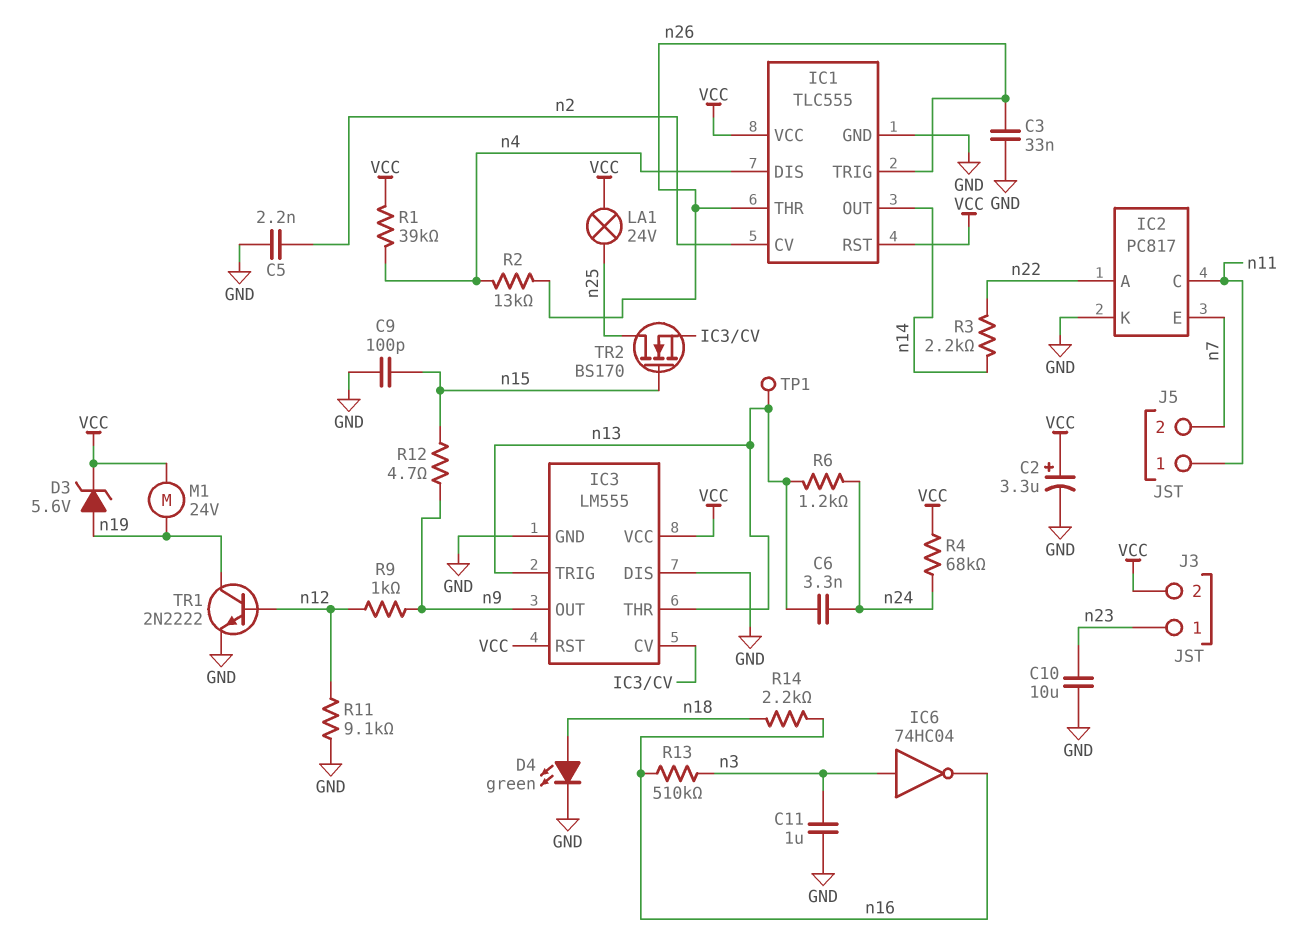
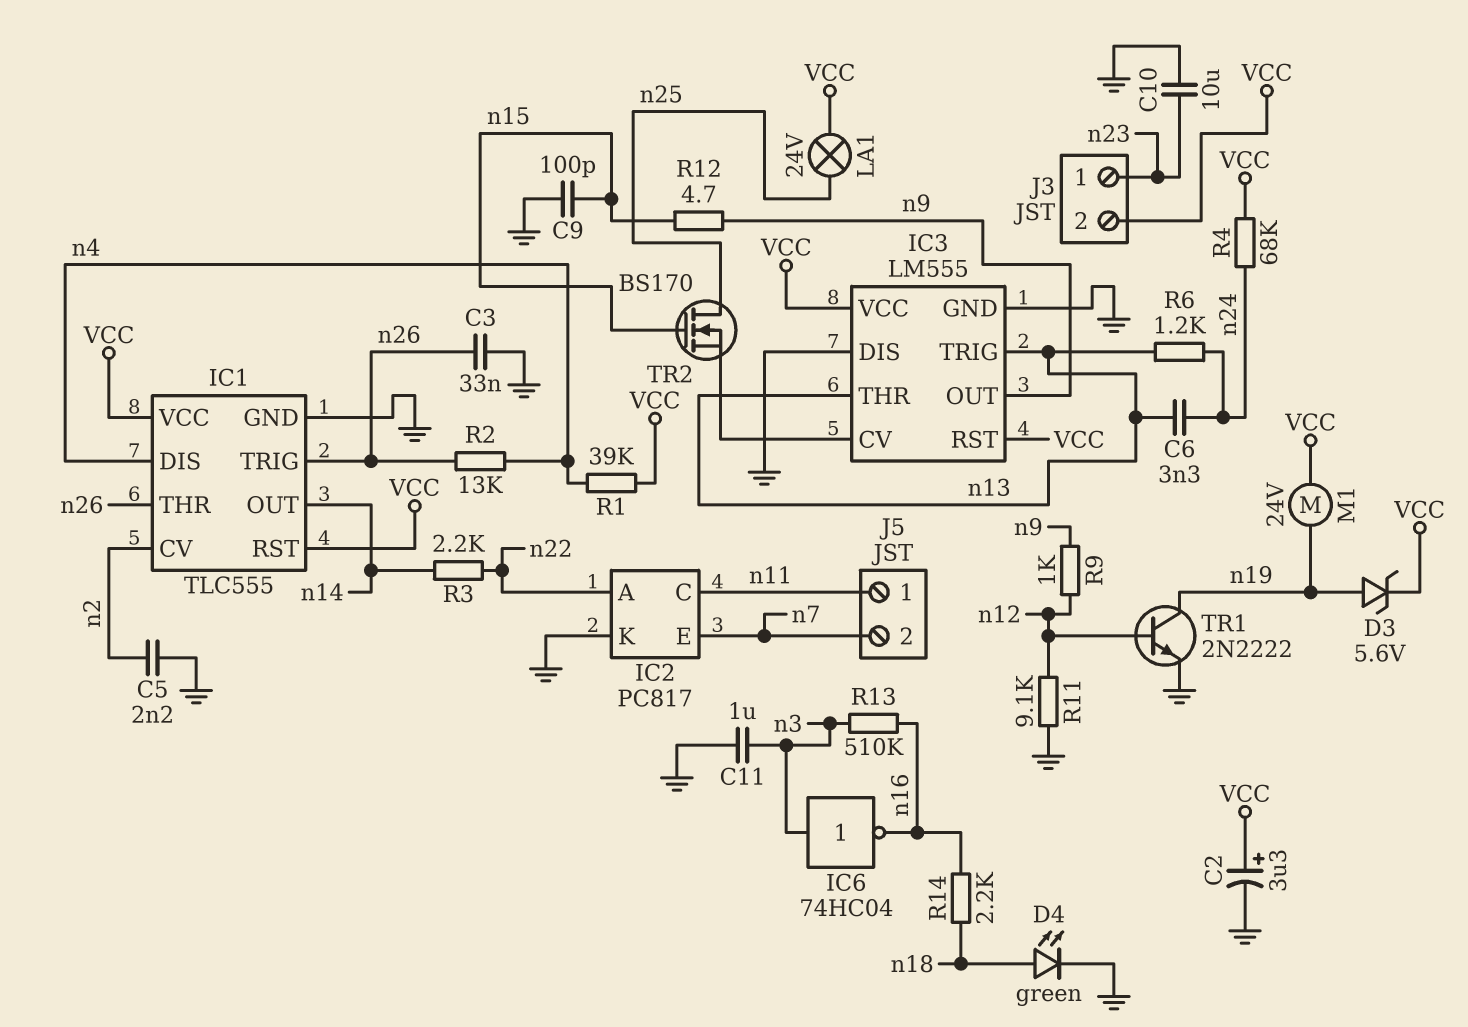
TP1: test point (n13) -> none

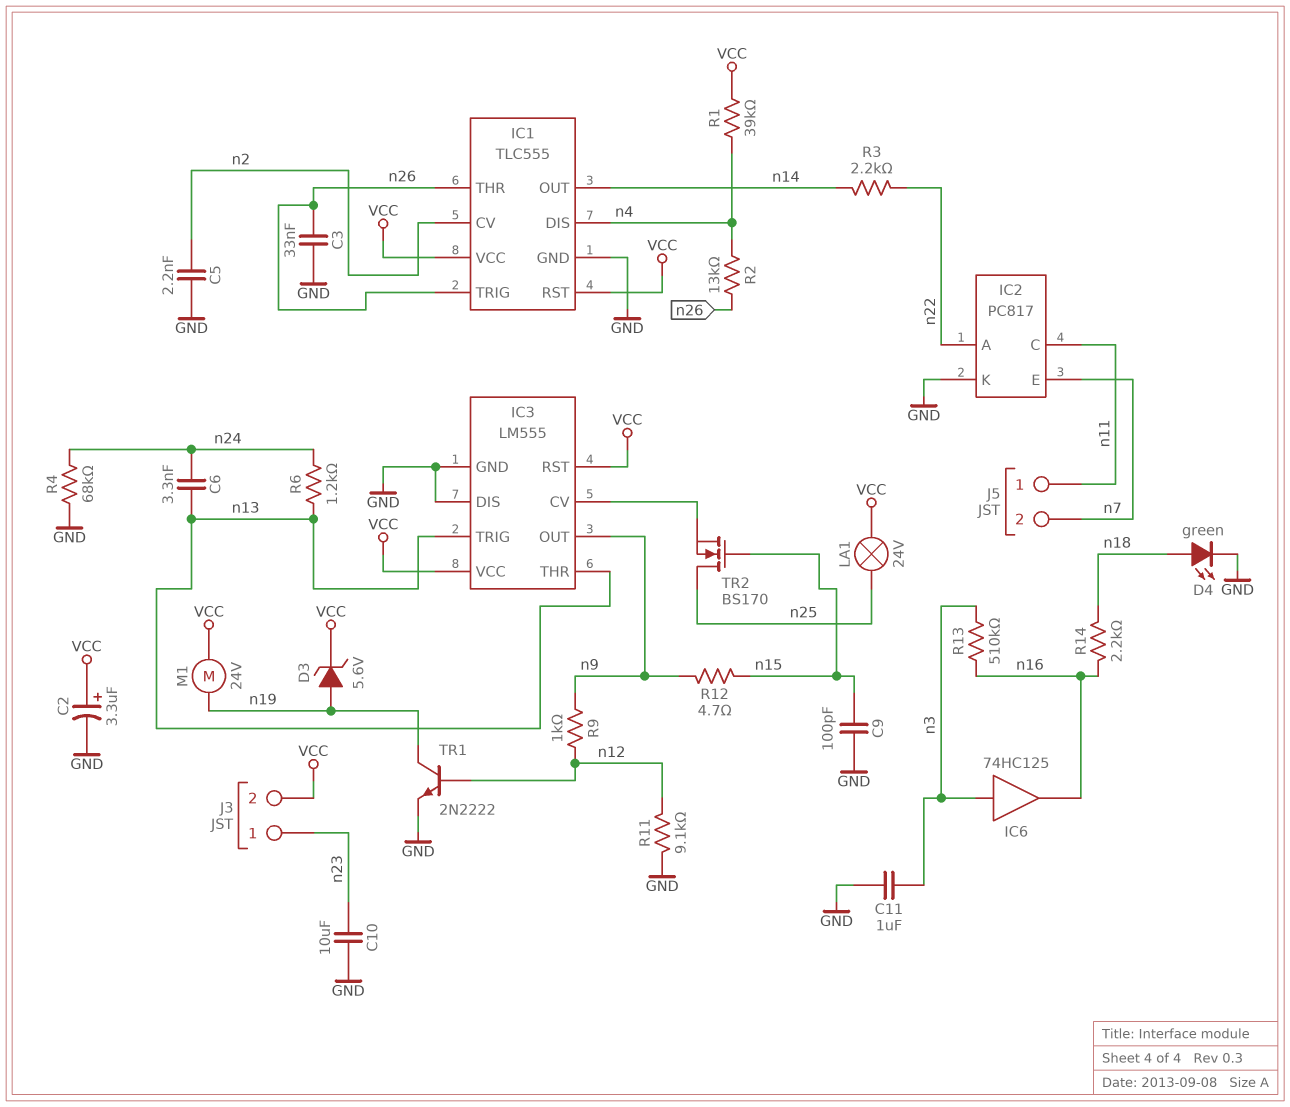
IC6: NOT 74HC04 (in n3, out n16) -> buffer 74HC125 (in n3, out n16)
R4: 68k (VCC, n24) -> 68k (GND, n24)

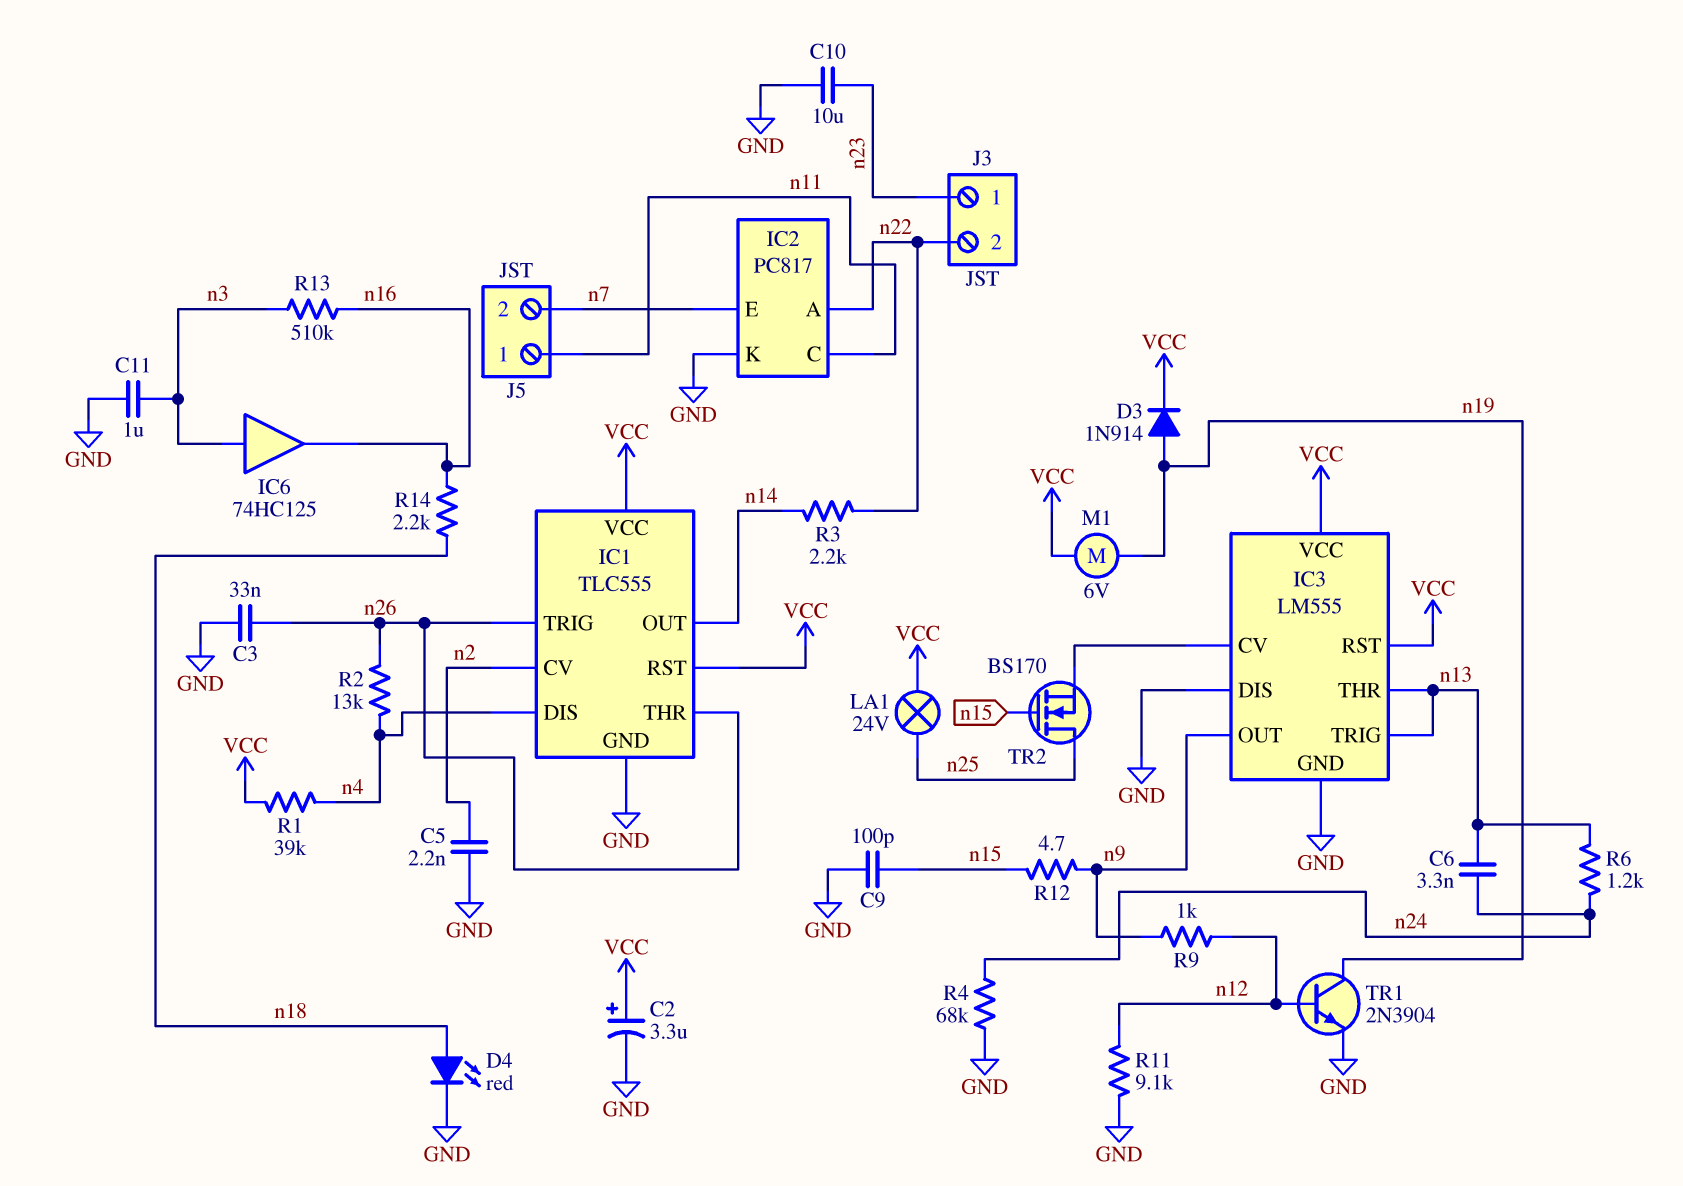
D3: zener 5.6V (A n19, K VCC) -> diode 1N914 (A n19, K VCC)
D4: LED green (A n18, K GND) -> LED red (A n18, K GND)
J3 pin 2: VCC -> n22
M1: motor 24V (VCC, n19) -> motor 6V (VCC, n19)
TR1: NPN 2N2222 (B n12, C n19, E GND) -> NPN 2N3904 (B n12, C n19, E GND)

